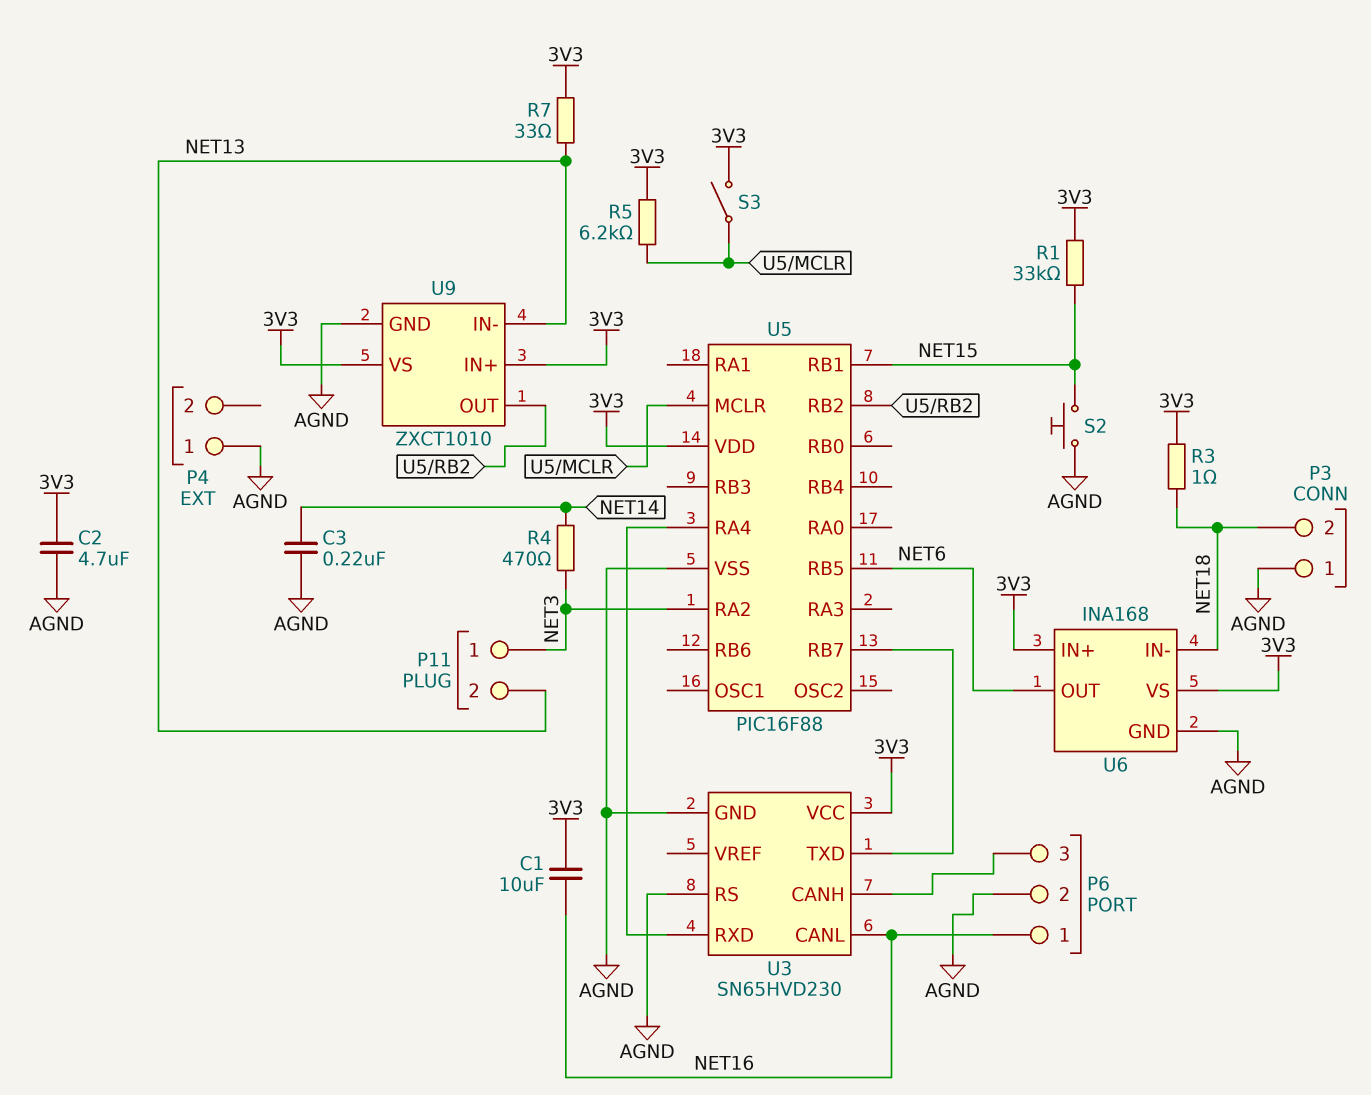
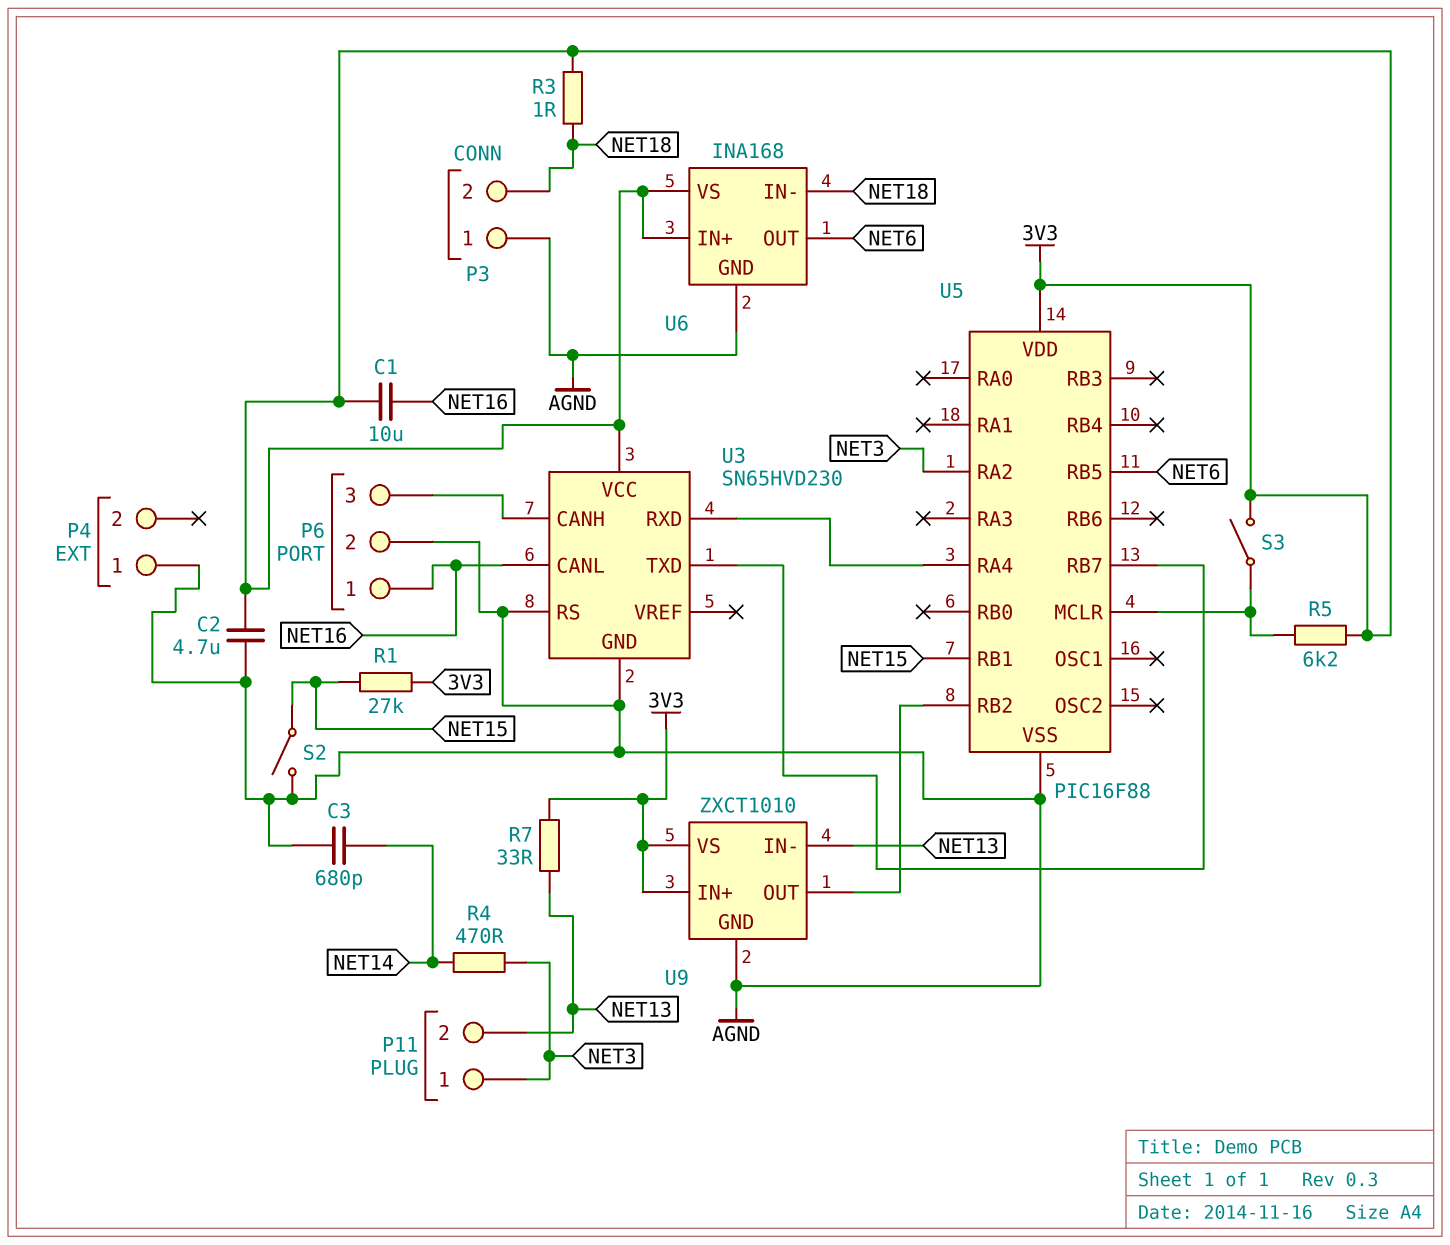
C3: 220nF (AGND, NET14) -> 680pF (AGND, NET14)
R1: 33k (3V3, NET15) -> 27k (3V3, NET15)
S2: button (AGND, NET15) -> switch (AGND, NET15)

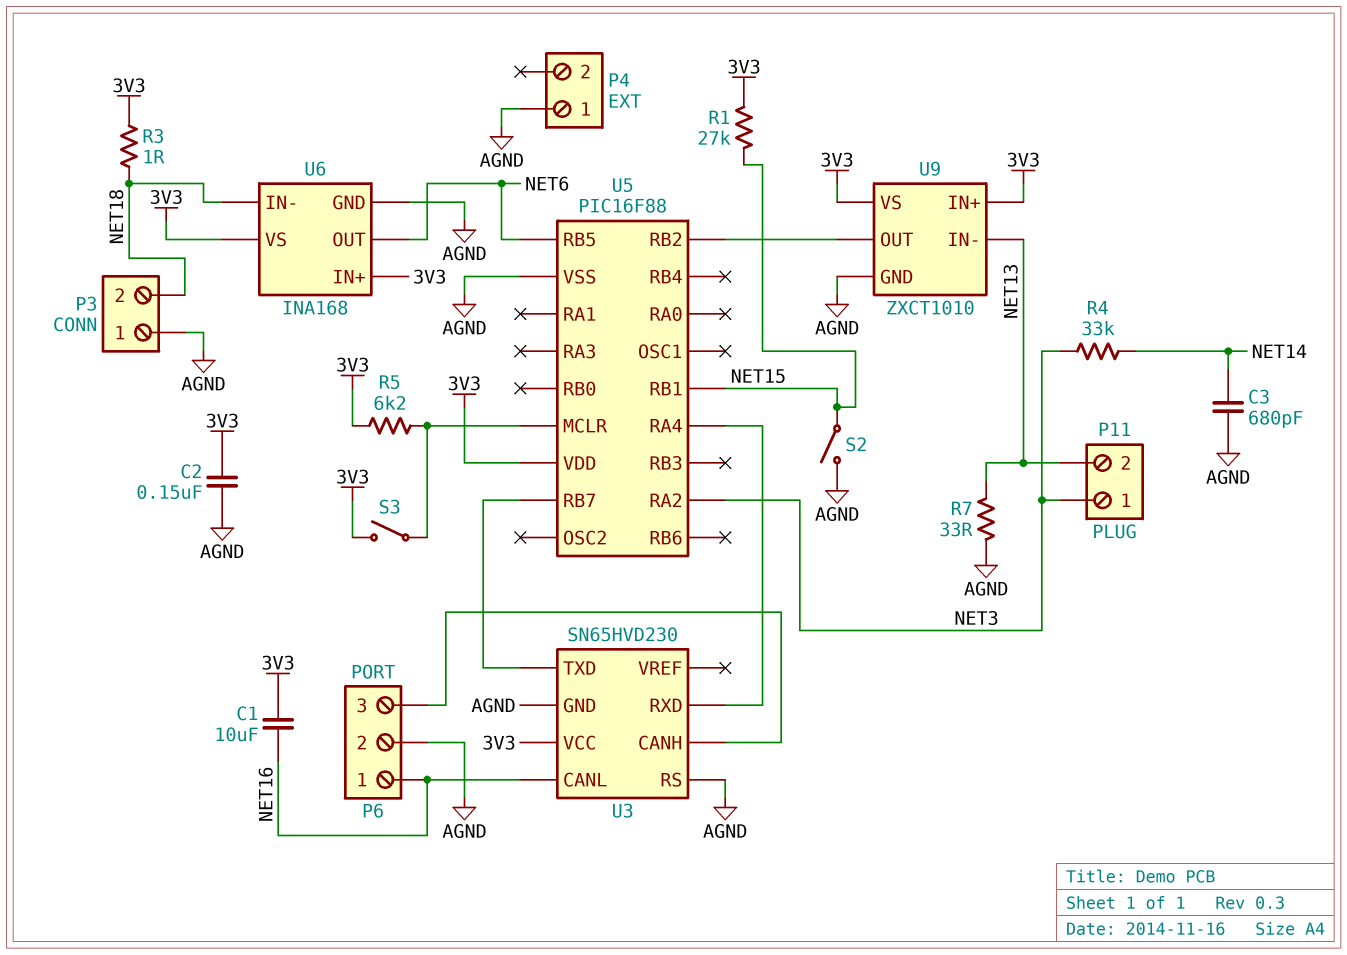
C2: 4.7uF (3V3, AGND) -> 150nF (3V3, AGND)
R4: 470 (NET3, NET14) -> 33k (NET3, NET14)
R7: 33 (3V3, NET13) -> 33 (AGND, NET13)

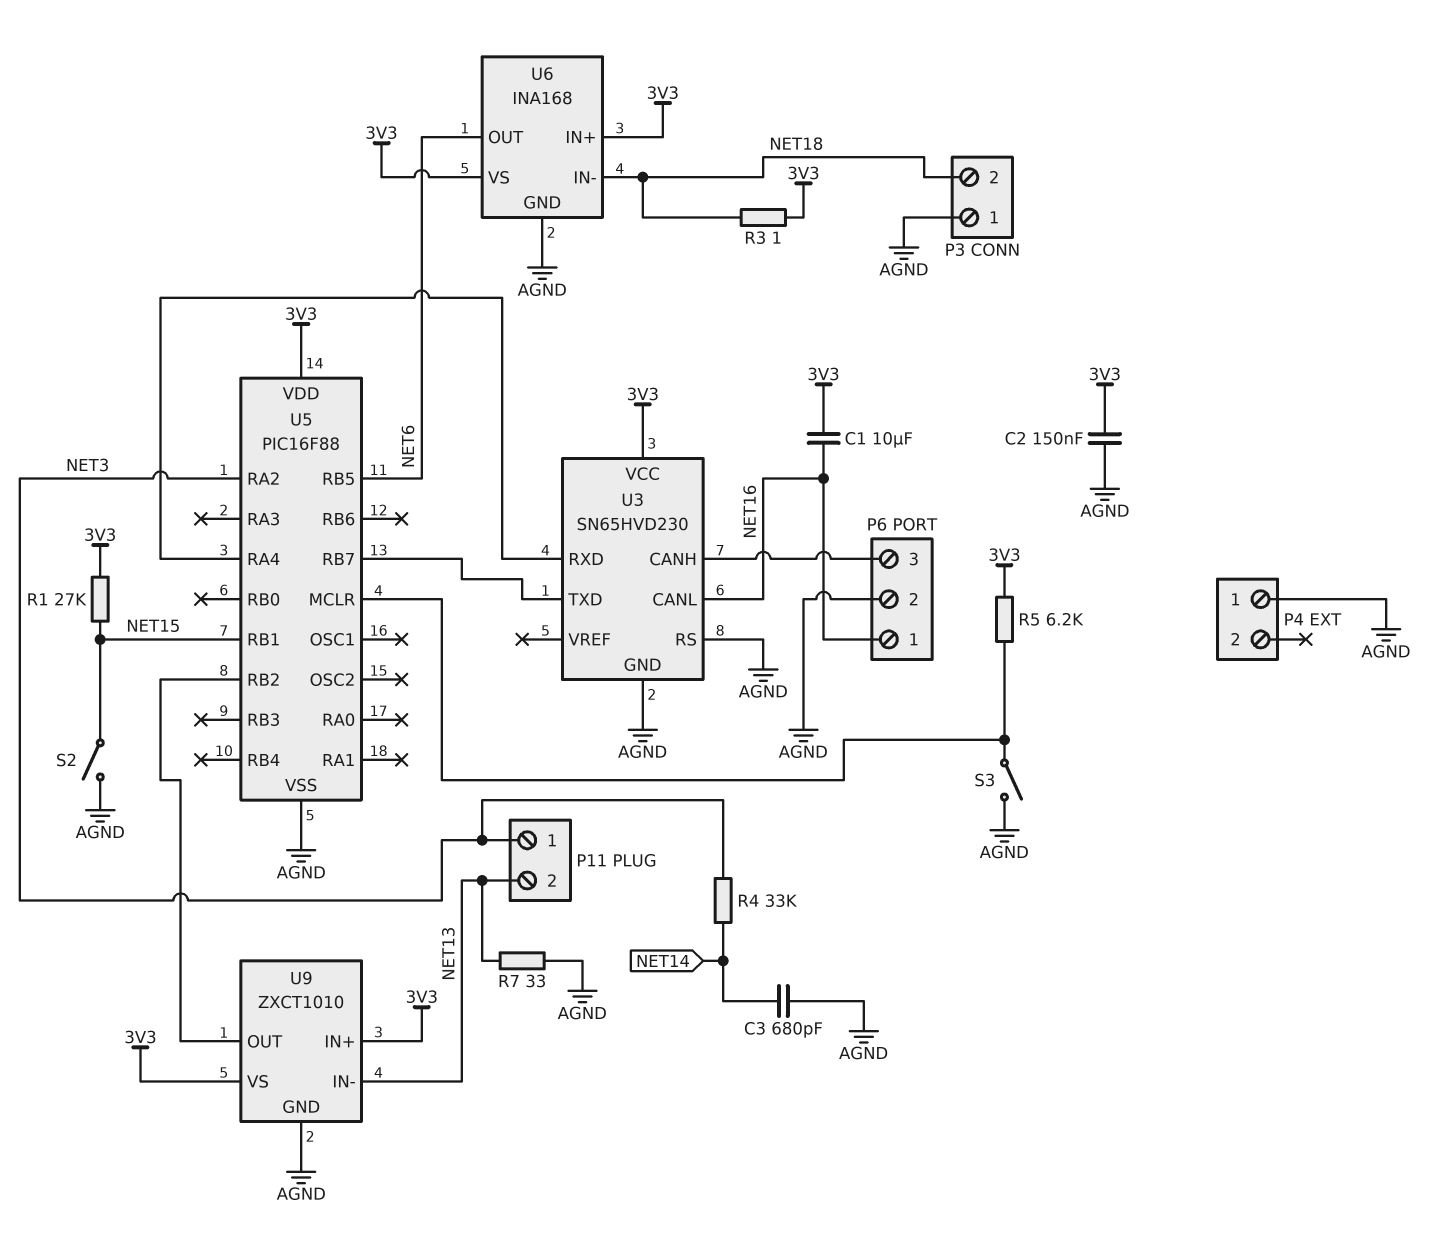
S3: switch (3V3, U5/MCLR) -> switch (AGND, U5/MCLR)

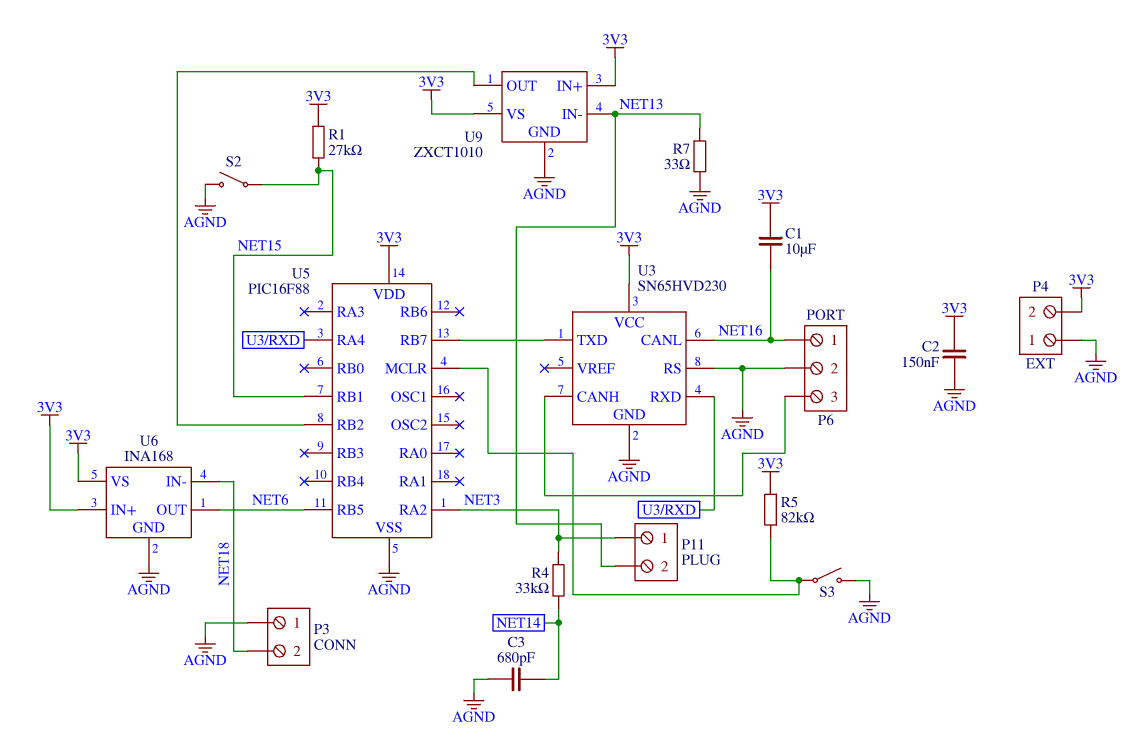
P4 pin 2: none -> 3V3
R3: 1 (3V3, NET18) -> none
R5: 6.2k (3V3, U5/MCLR) -> 82k (3V3, U5/MCLR)

